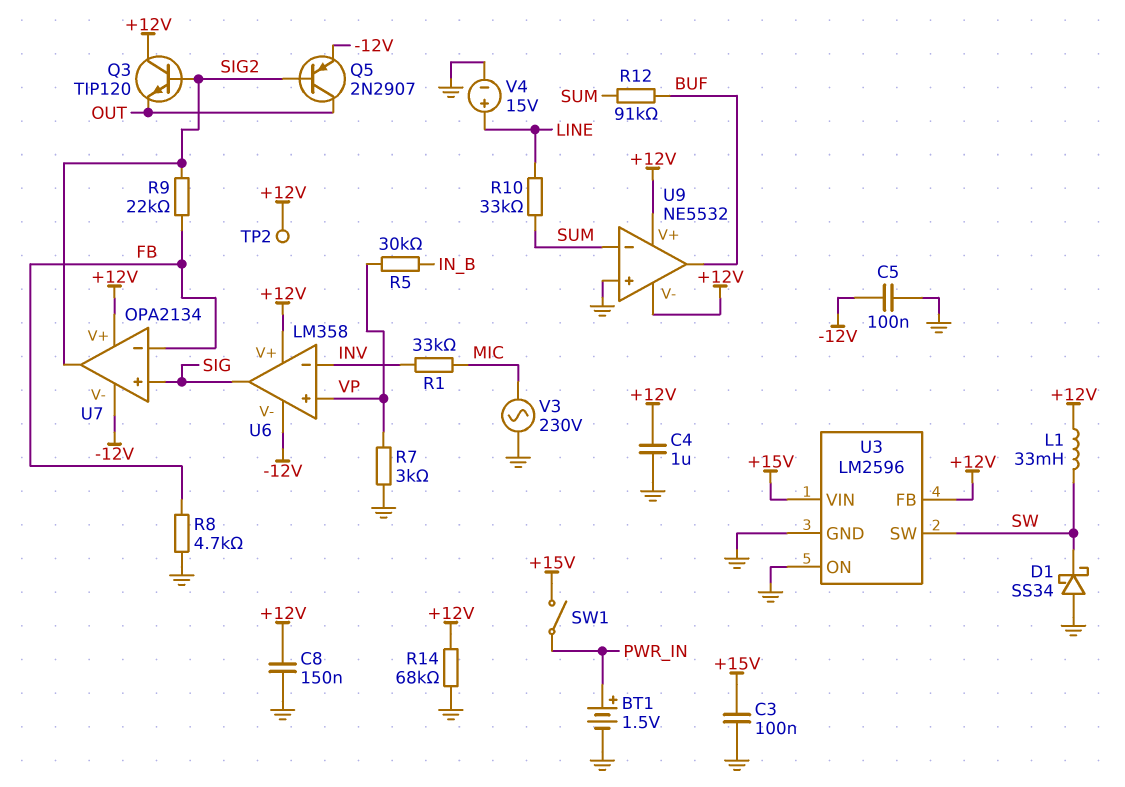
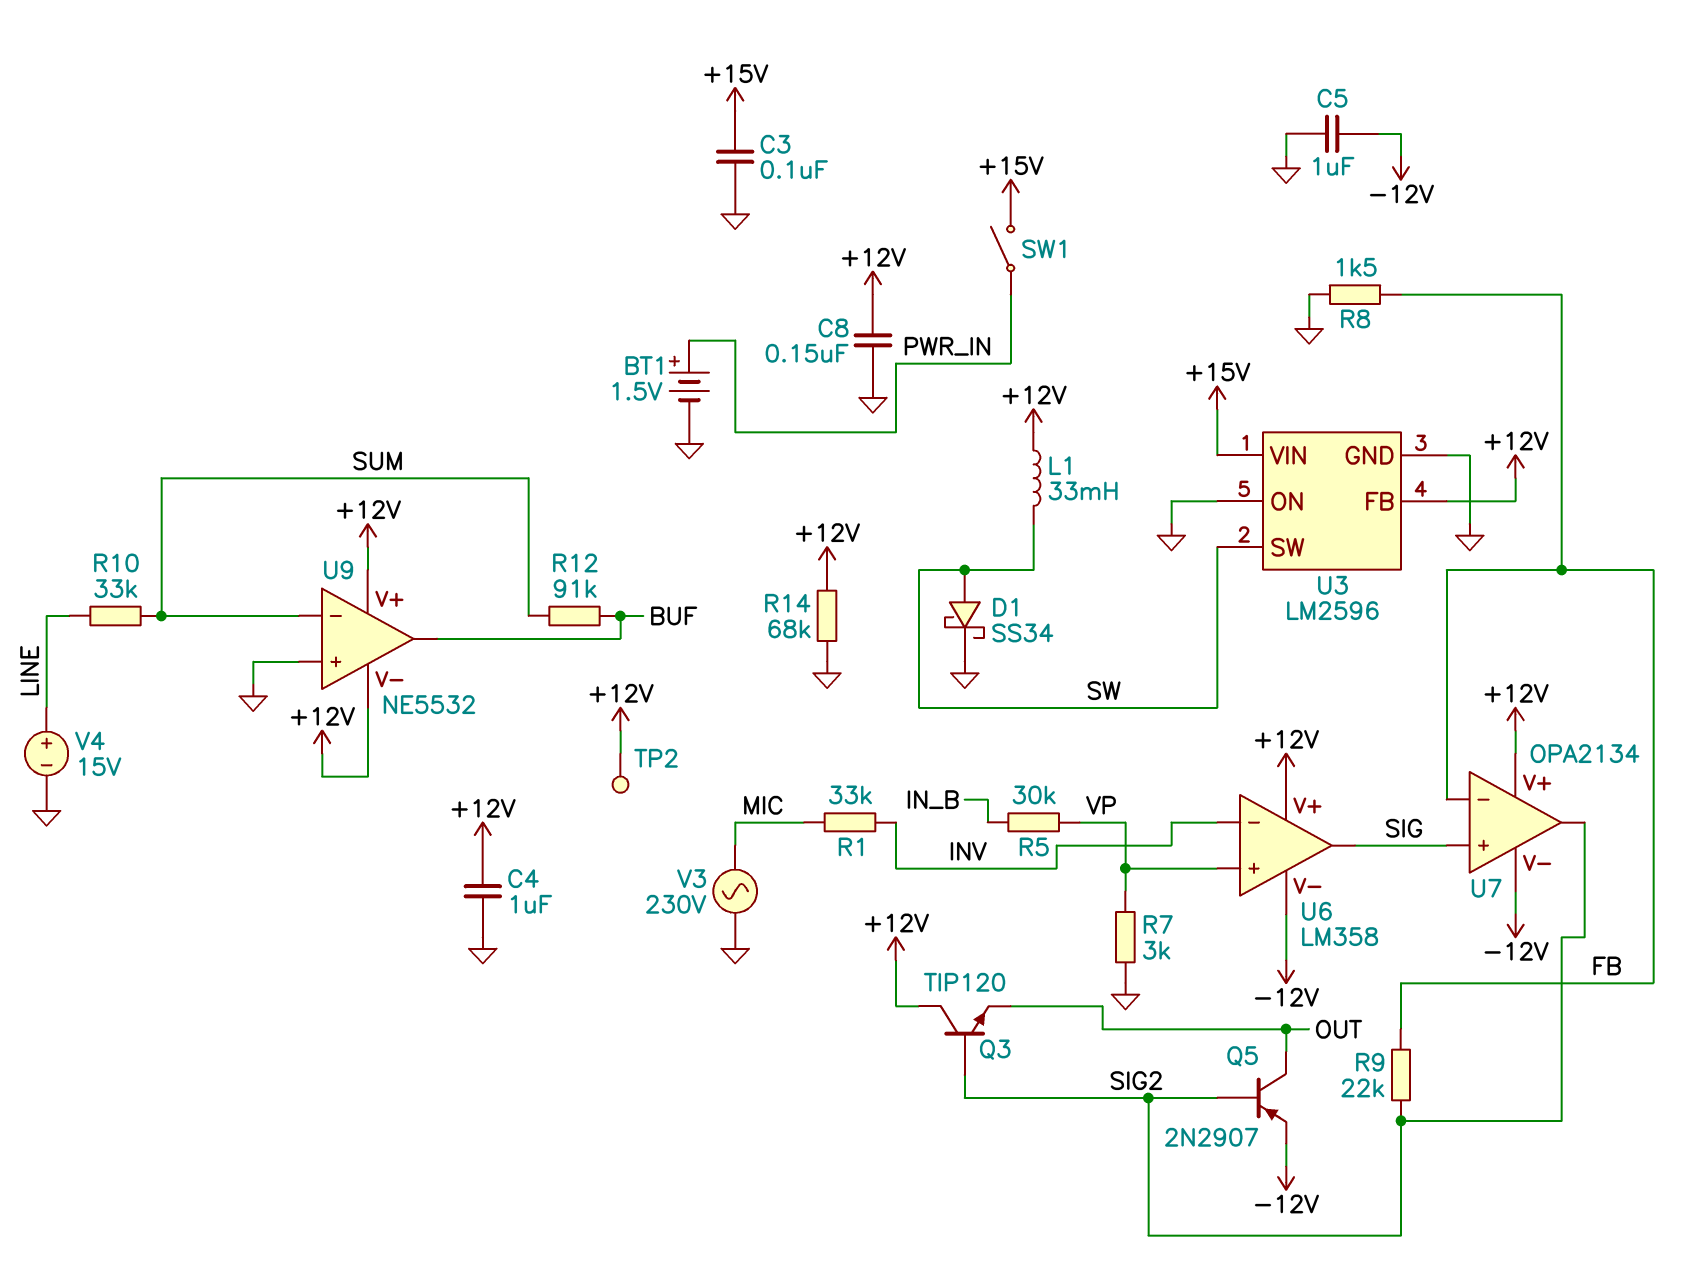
C5: 100nF (-12V, GND) -> 1uF (-12V, GND)
D1: schottky SS34 (A GND, K SW) -> schottky SS34 (A SW, K GND)
R8: 4.7k (FB, GND) -> 1.5k (FB, GND)

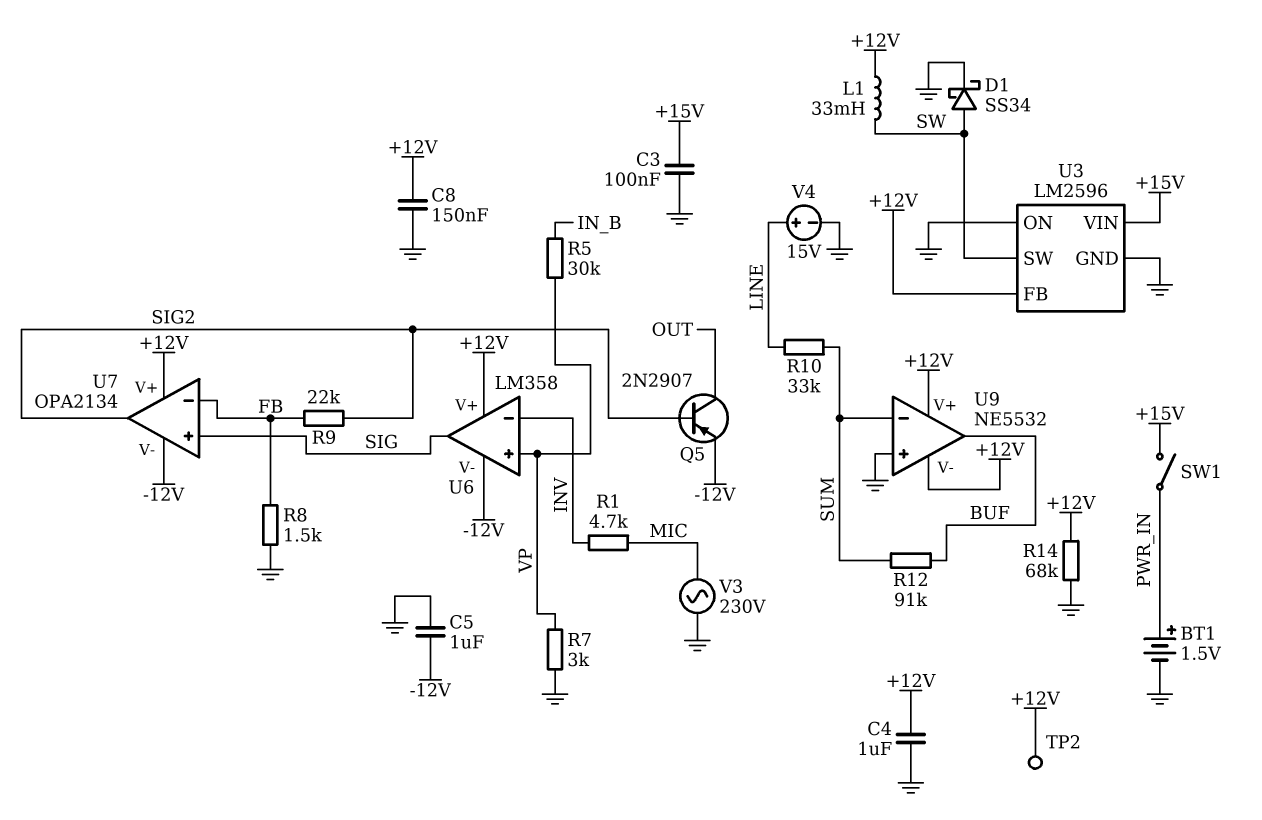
Q3: NPN TIP120 (B SIG2, C +12V, E OUT) -> none
R1: 33k (INV, MIC) -> 4.7k (INV, MIC)

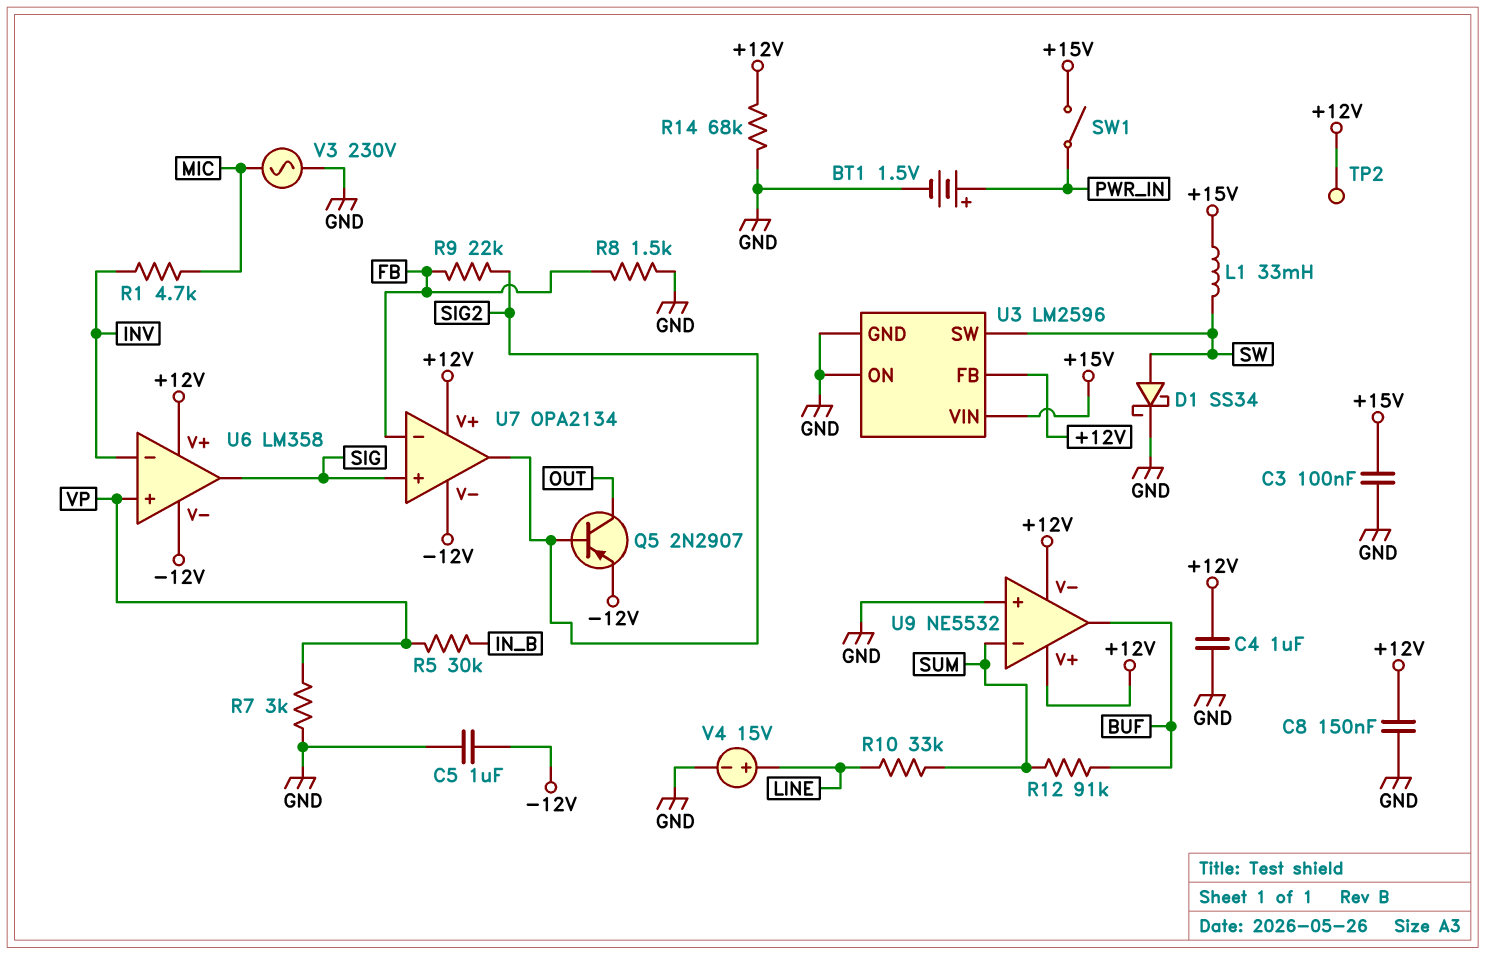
L1: 33mH (+12V, SW) -> 33mH (+15V, SW)

